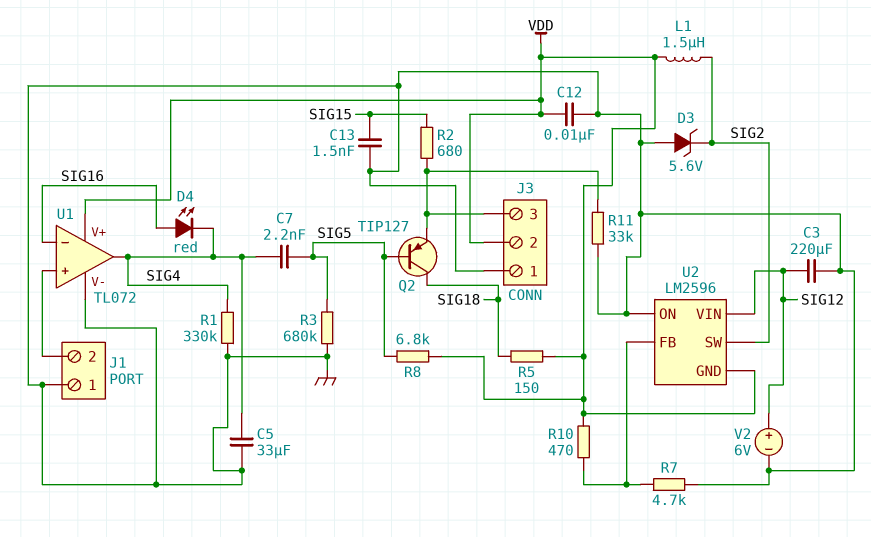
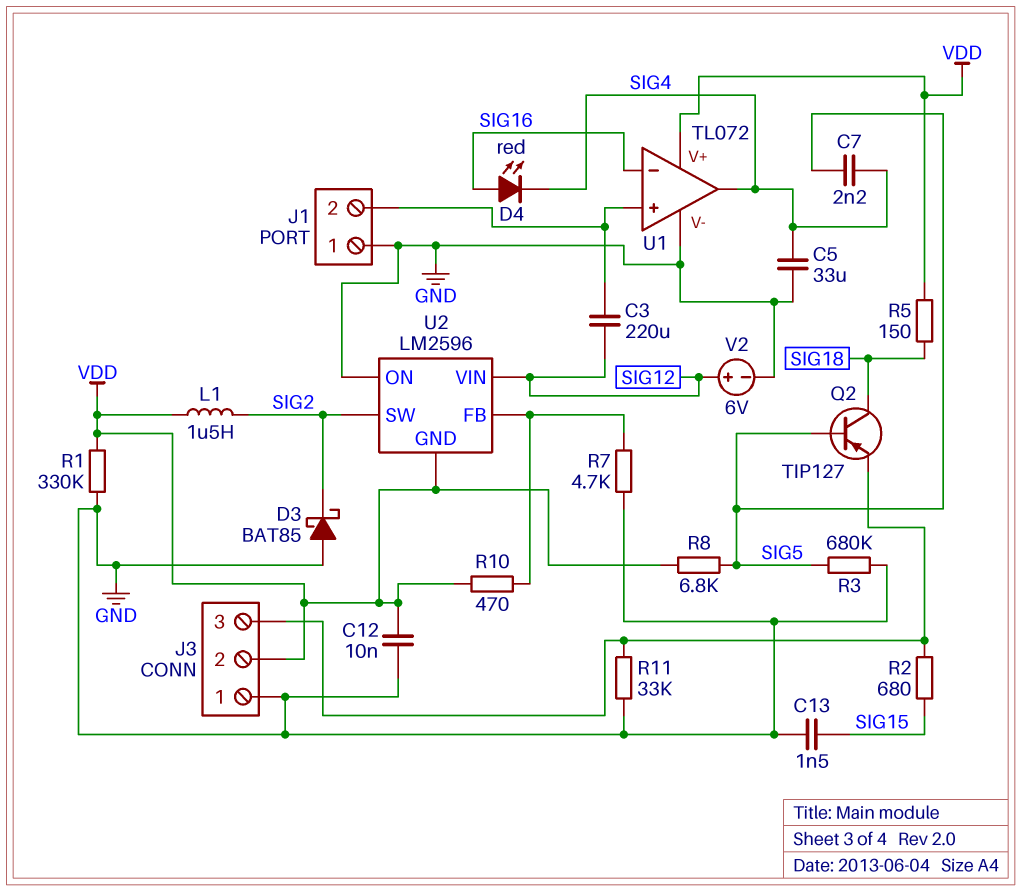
C3: 220uF (GND, SIG12) -> 220uF (J1/2, SIG12)
D3: zener 5.6V (A GND, K SIG2) -> schottky BAT85 (A GND, K SIG2)
R1: 330k (GND, SIG4) -> 330k (GND, VDD)

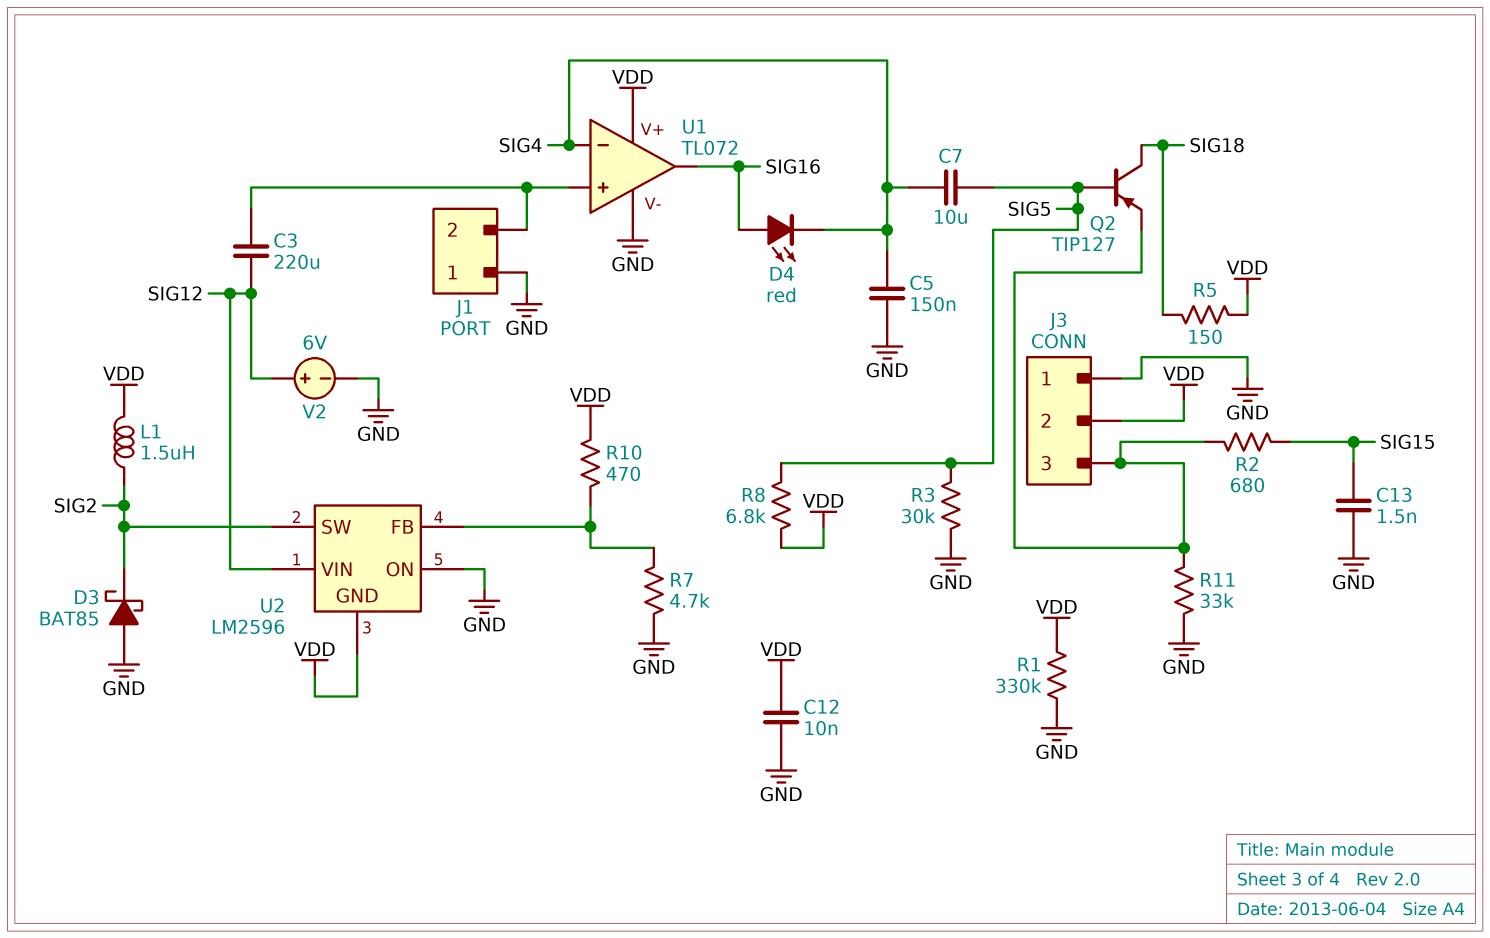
C5: 33uF (GND, SIG4) -> 150nF (GND, SIG4)
C7: 2.2nF (SIG4, SIG5) -> 10uF (SIG4, SIG5)
R3: 680k (GND, SIG5) -> 30k (GND, SIG5)
U1 pin in-: SIG16 -> SIG4
U1 pin out: SIG4 -> SIG16

